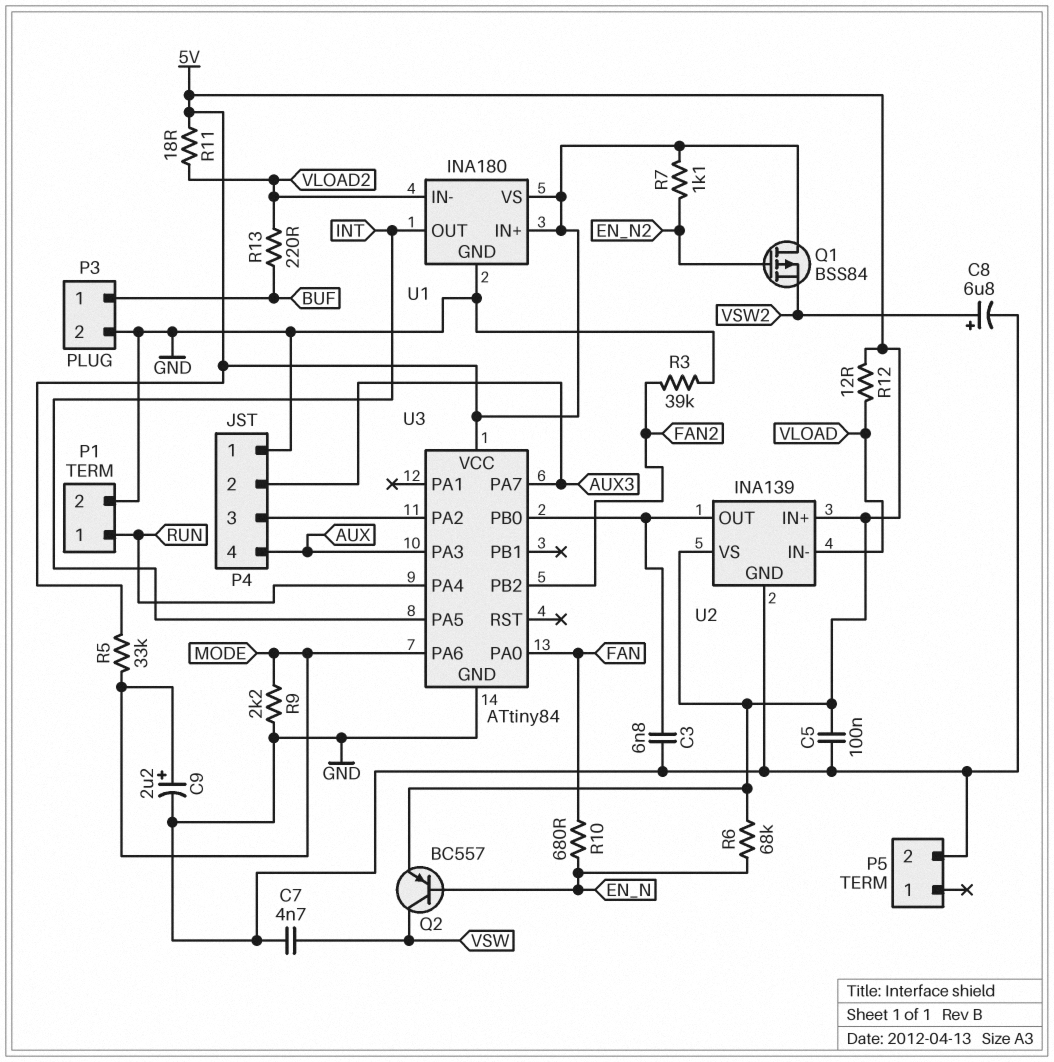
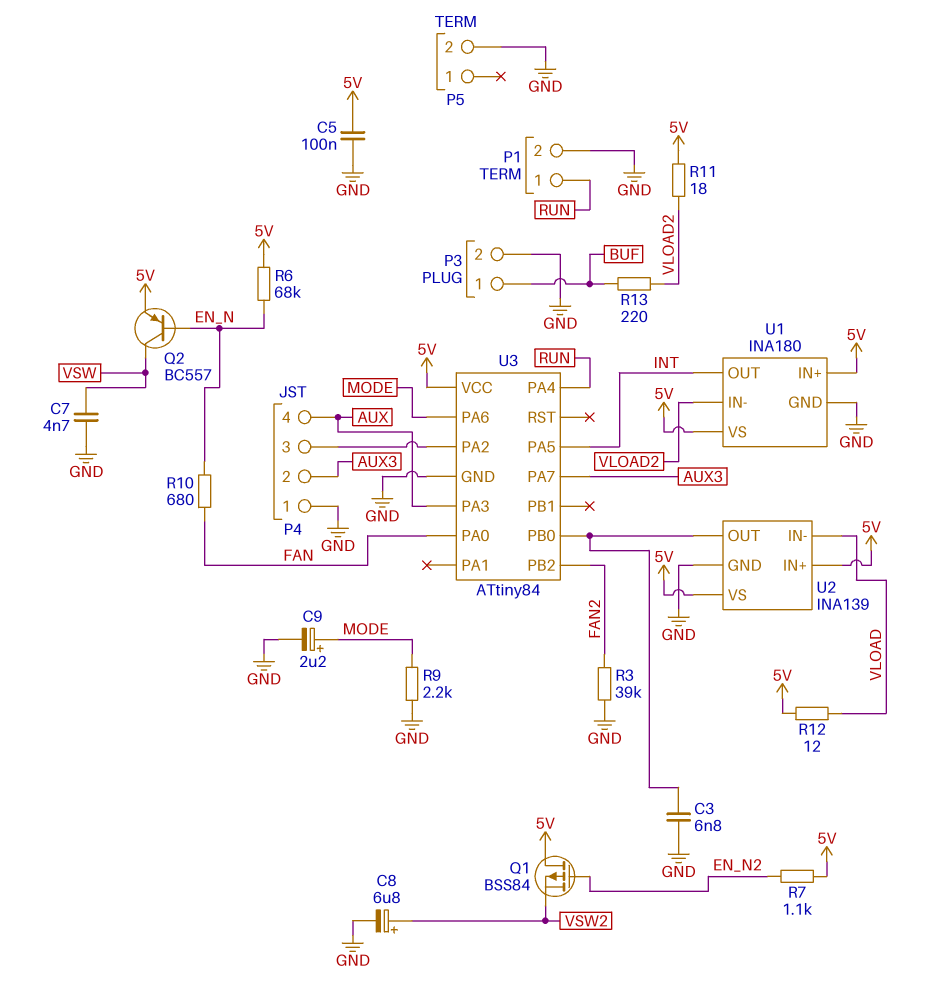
R5: 33k (5V, MODE) -> none

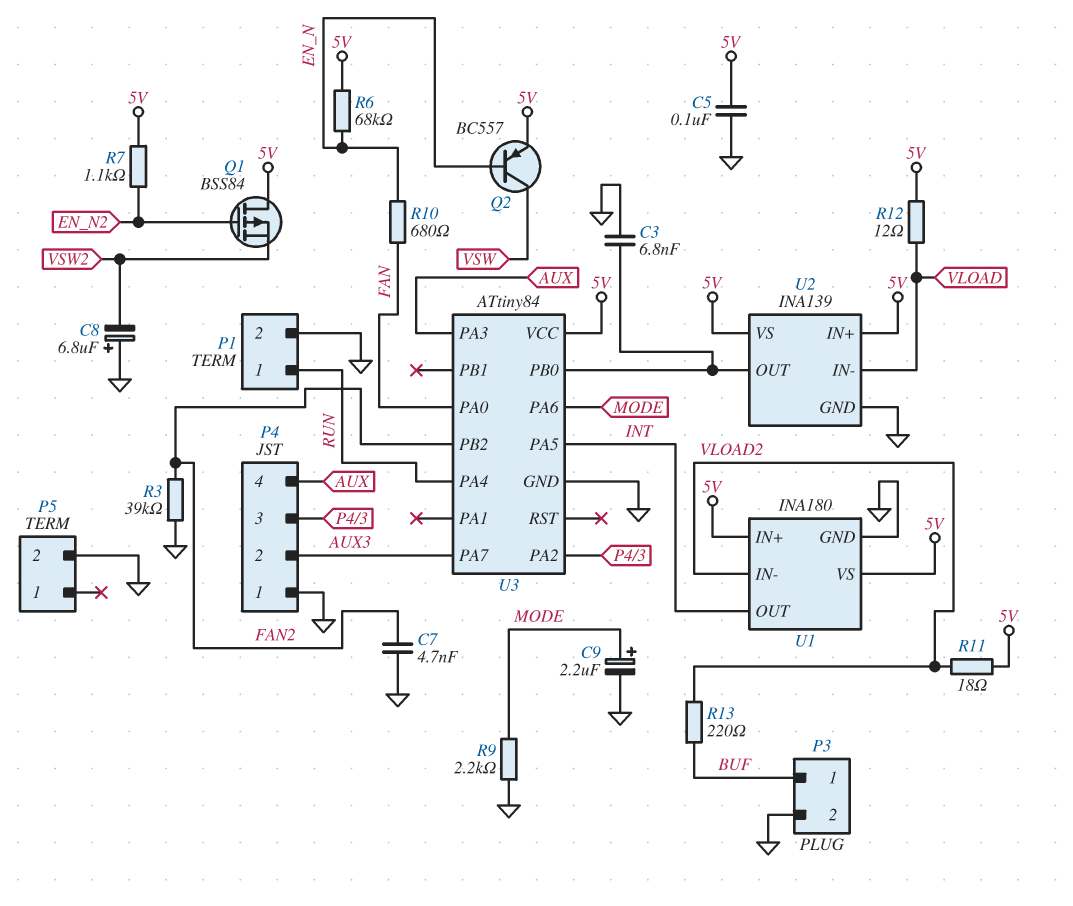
C7: 4.7nF (GND, VSW) -> 4.7nF (FAN2, GND)
C8: 6.8uF (plus VSW2, minus GND) -> 6.8uF (plus GND, minus VSW2)

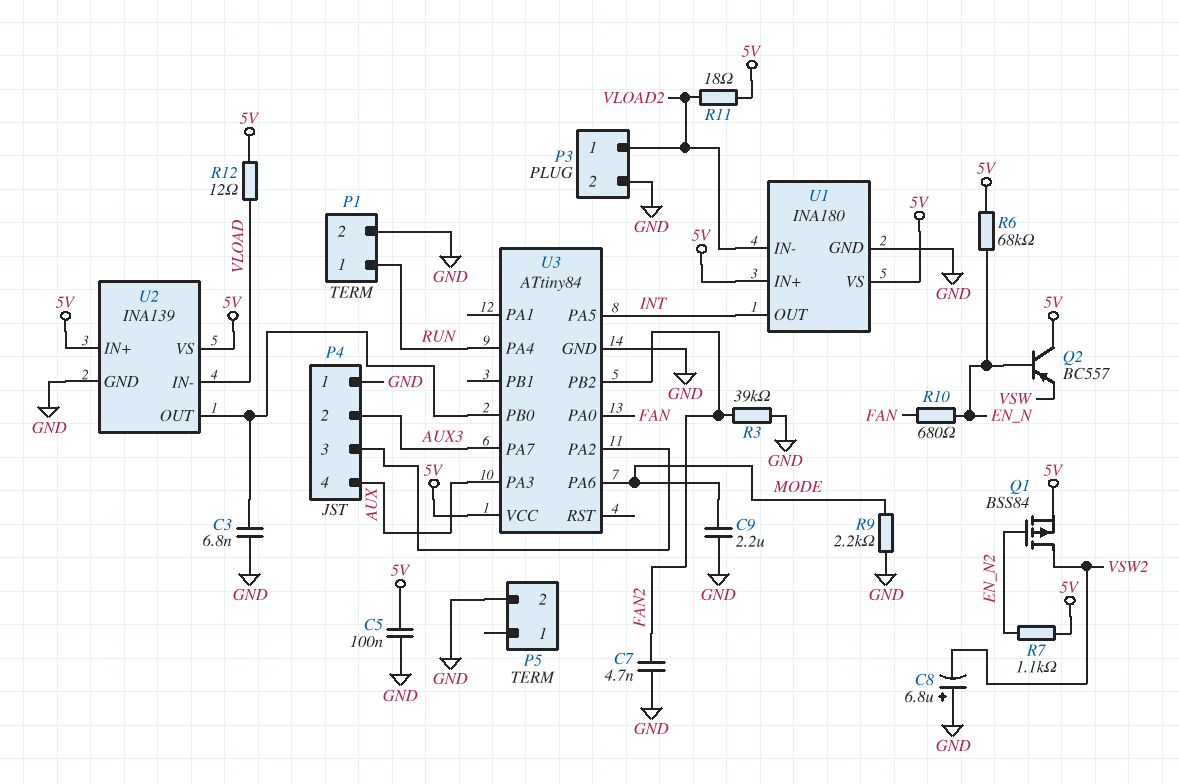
C9: 2.2uF (plus MODE, minus GND) -> 2.2uF (GND, MODE)
P3 pin 1: BUF -> VLOAD2
Q1: PMOS BSS84 (G EN_N2, D 5V, S VSW2) -> PMOS BSS84 (G EN_N2, D VSW2, S 5V)
Q2: PNP BC557 (B EN_N, C VSW, E 5V) -> PNP BC557 (B EN_N, C 5V, E VSW)
R13: 220 (BUF, VLOAD2) -> none

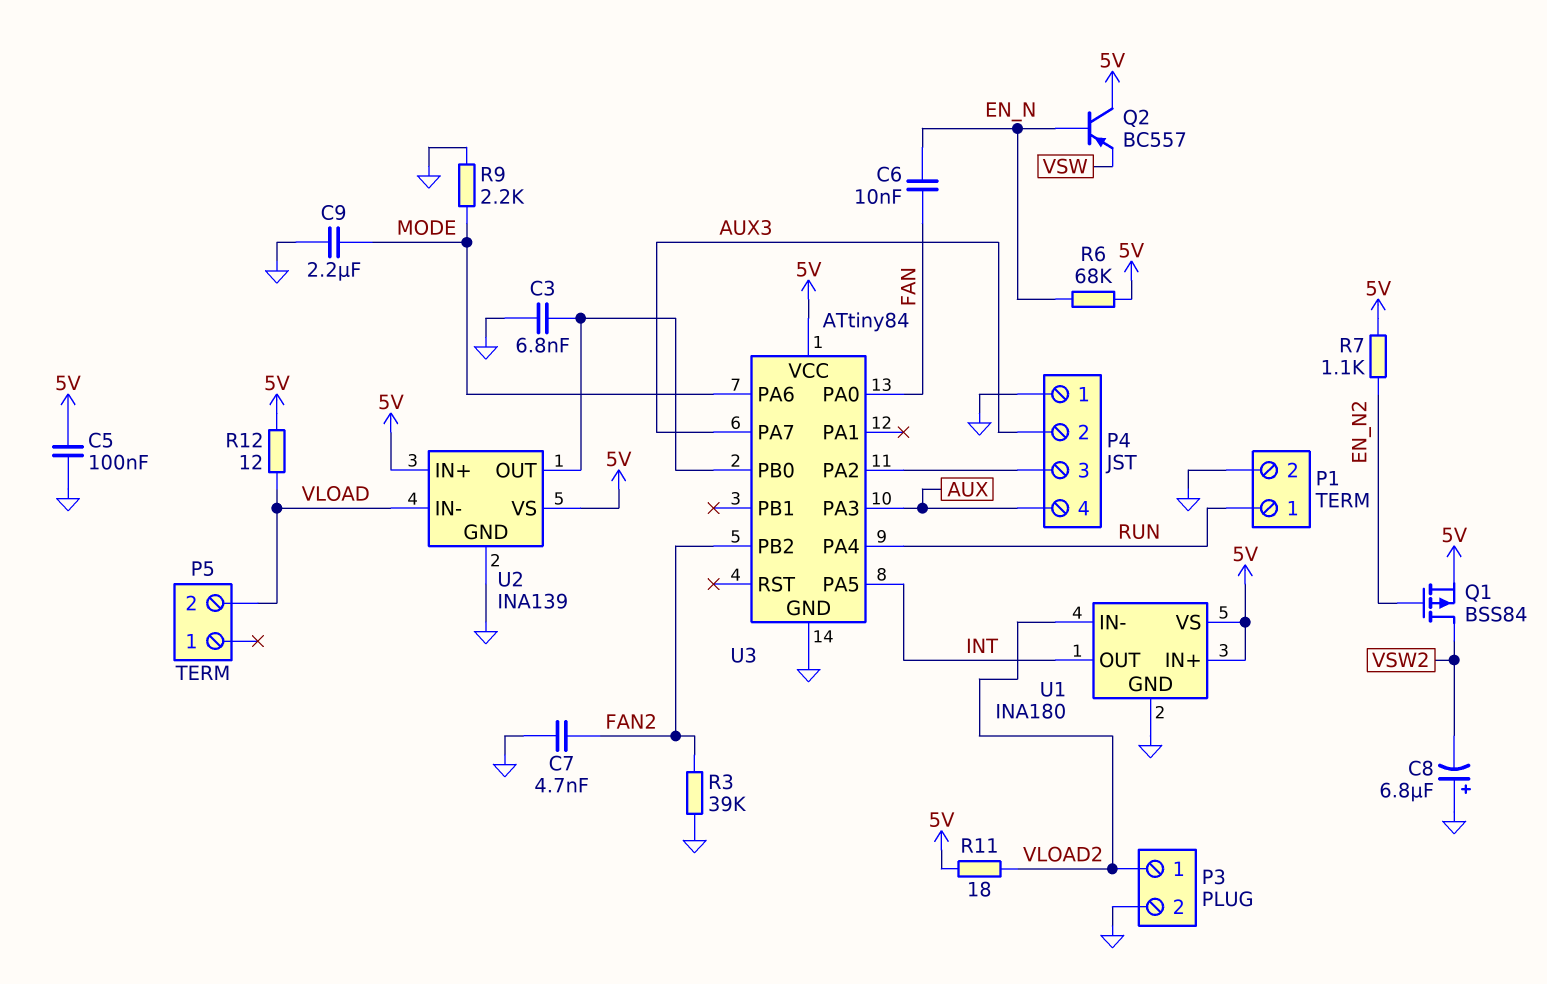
C6: none -> 10nF (EN_N, FAN)
P5 pin 2: GND -> VLOAD
R10: 680 (EN_N, FAN) -> none

